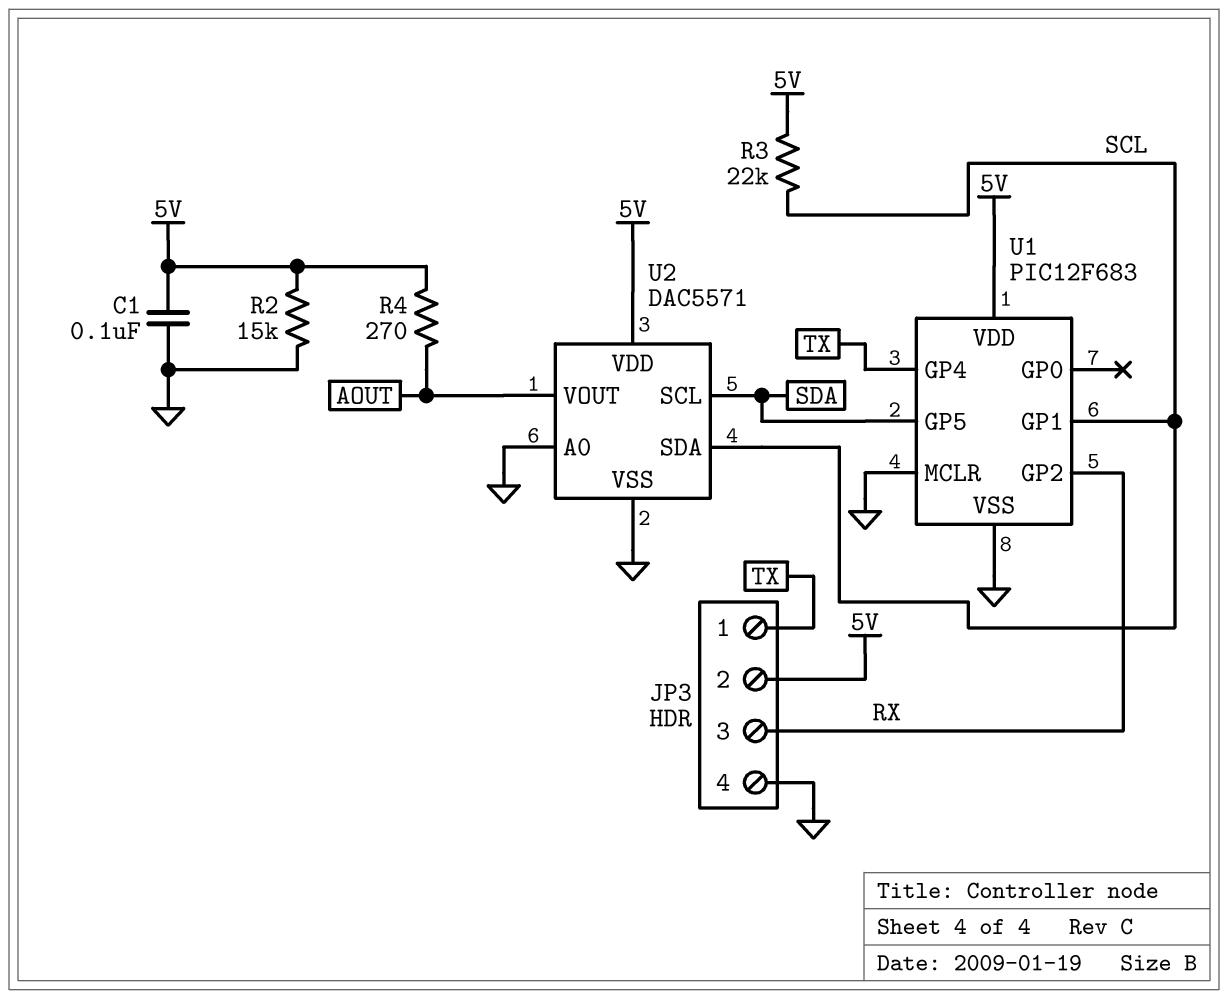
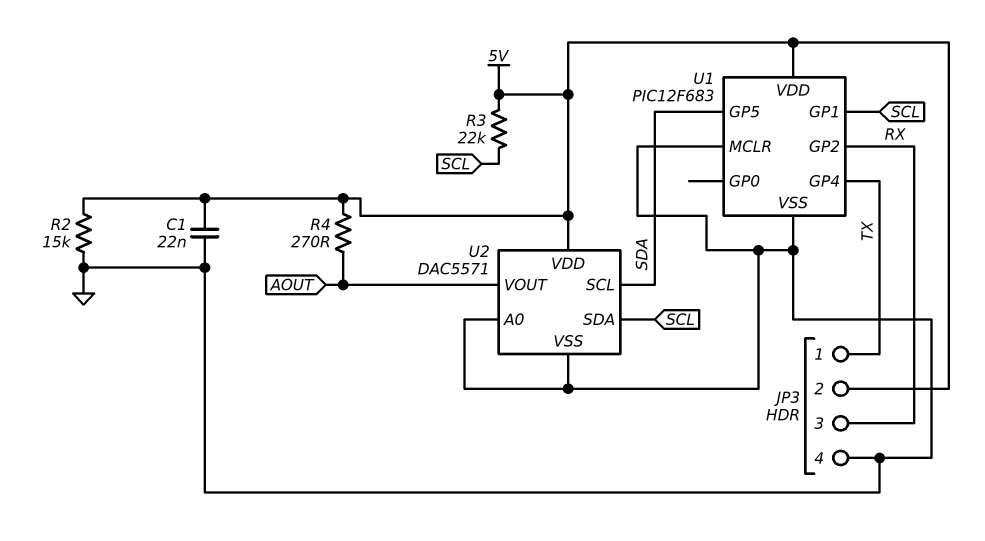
C1: 100nF (5V, GND) -> 22nF (5V, GND)

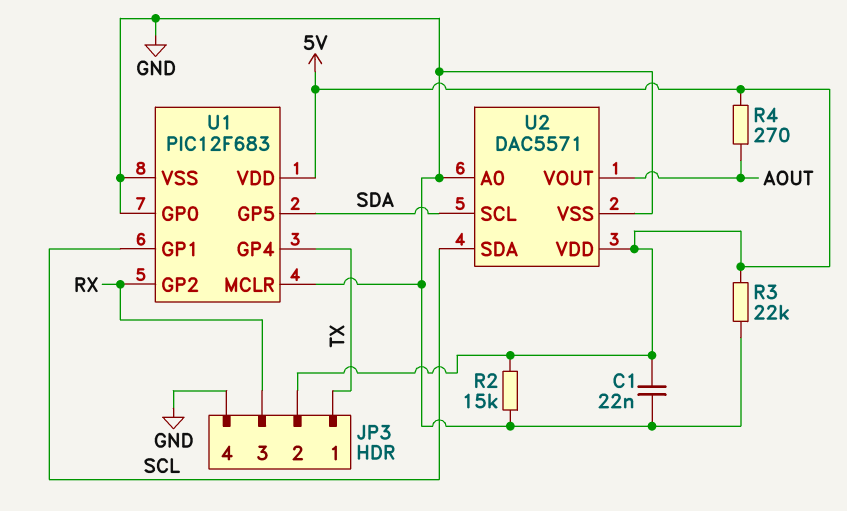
R3: 22k (5V, SCL) -> 22k (5V, GND)
U1 pin GP0: none -> GND

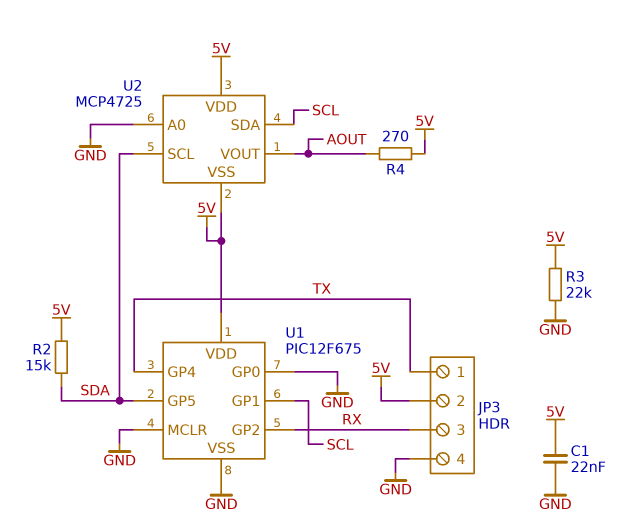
R2: 15k (5V, GND) -> 15k (5V, SDA)
U1: PIC12F683 -> PIC12F675
U2: DAC5571 -> MCP4725
U2 pin VSS: GND -> 5V

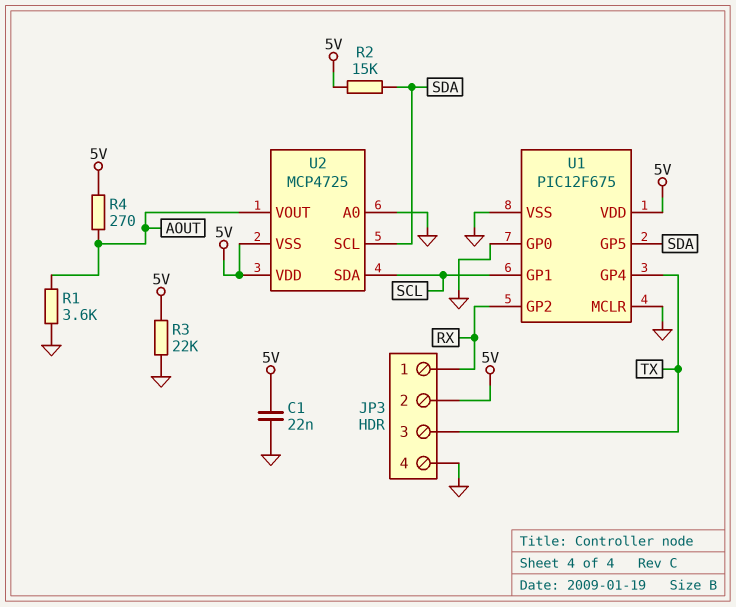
JP3 pin 1: TX -> RX
JP3 pin 3: RX -> TX
R1: none -> 3.6k (AOUT, GND)

